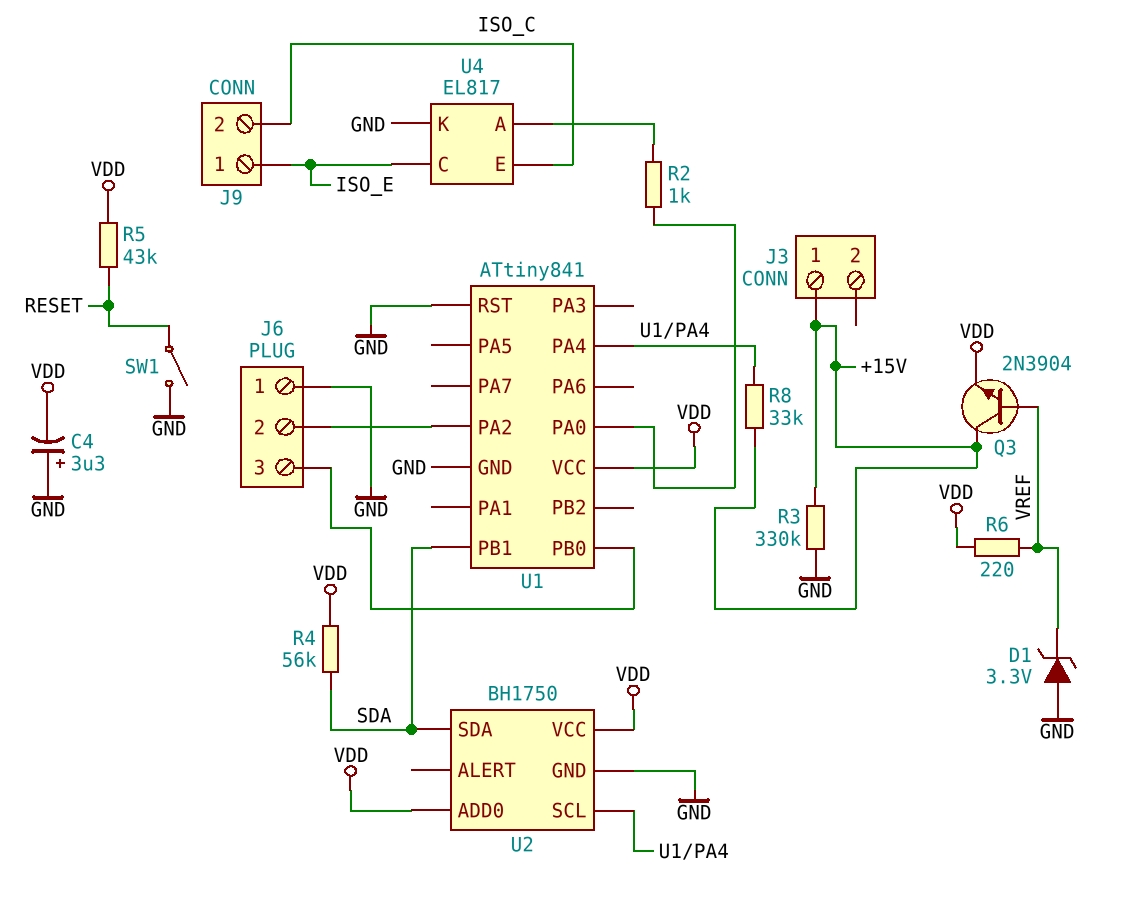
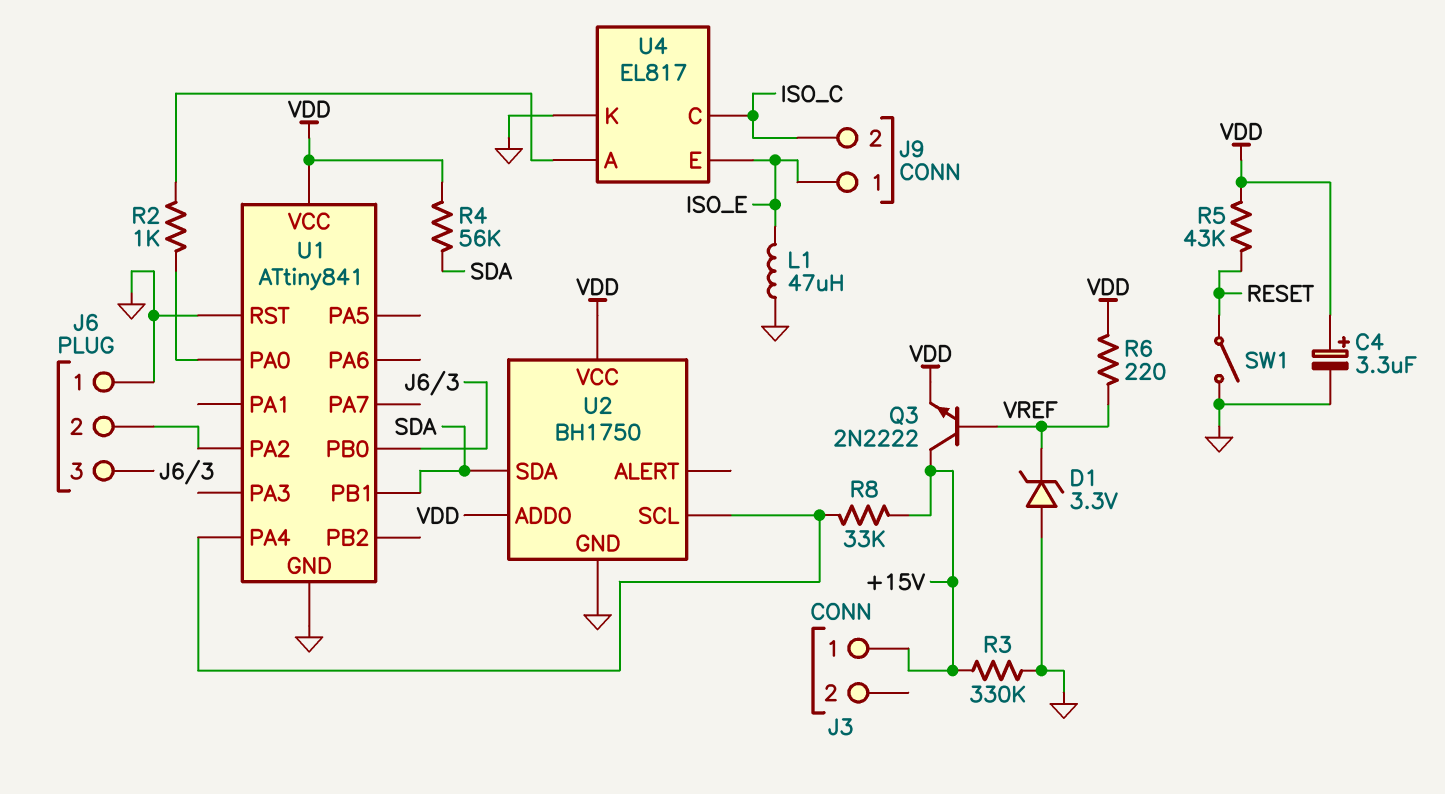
C4: 3.3uF (plus GND, minus VDD) -> 3.3uF (plus VDD, minus GND)
L1: none -> 47uH (GND, ISO_E)
Q3: NPN 2N3904 (B VREF, C +15V, E VDD) -> NPN 2N2222 (B VREF, C +15V, E VDD)
U4 pin C: ISO_E -> ISO_C
U4 pin E: ISO_C -> ISO_E

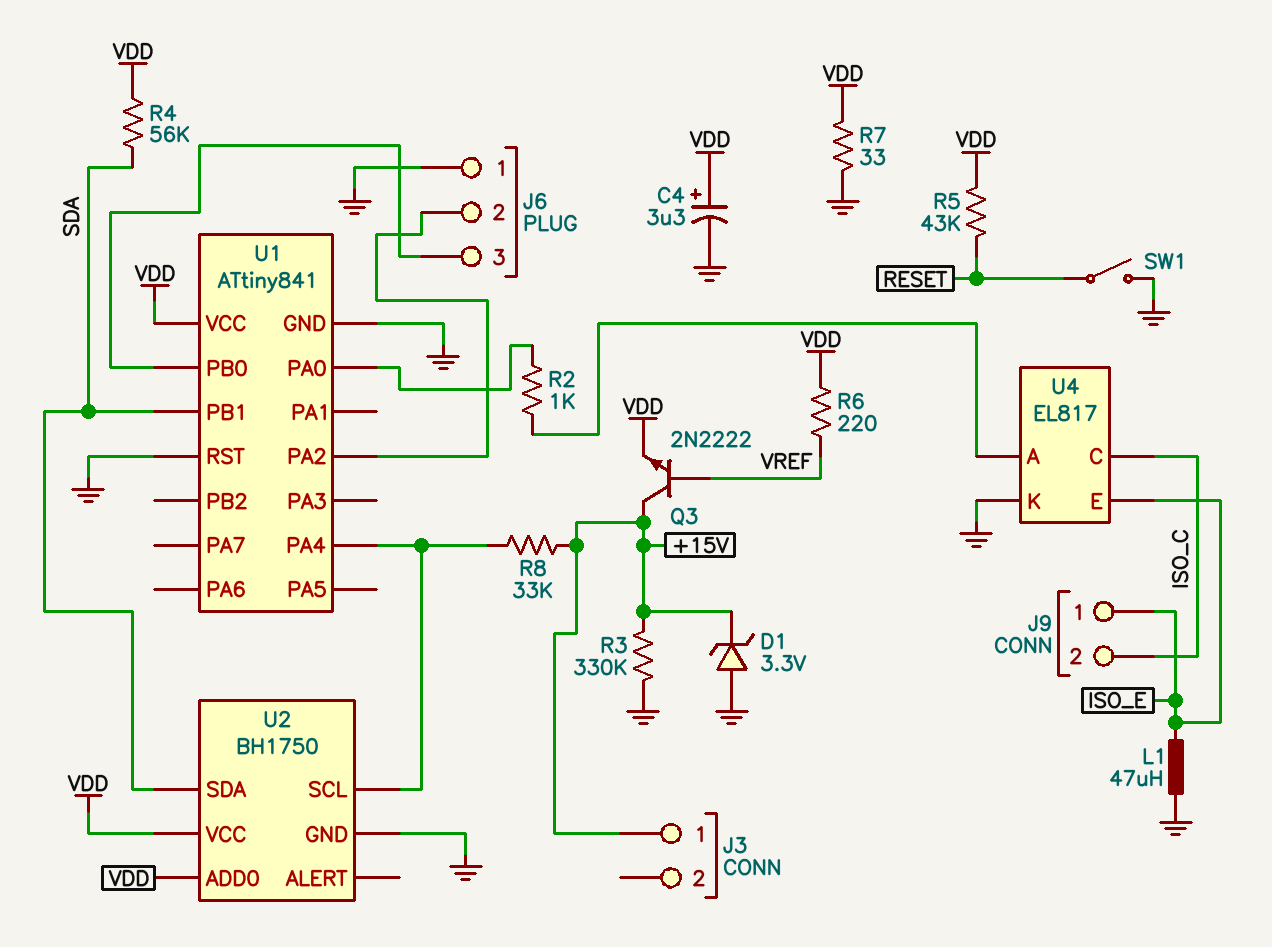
D1: zener 3.3V (A GND, K VREF) -> zener 3.3V (A GND, K +15V)
R7: none -> 33 (GND, VDD)

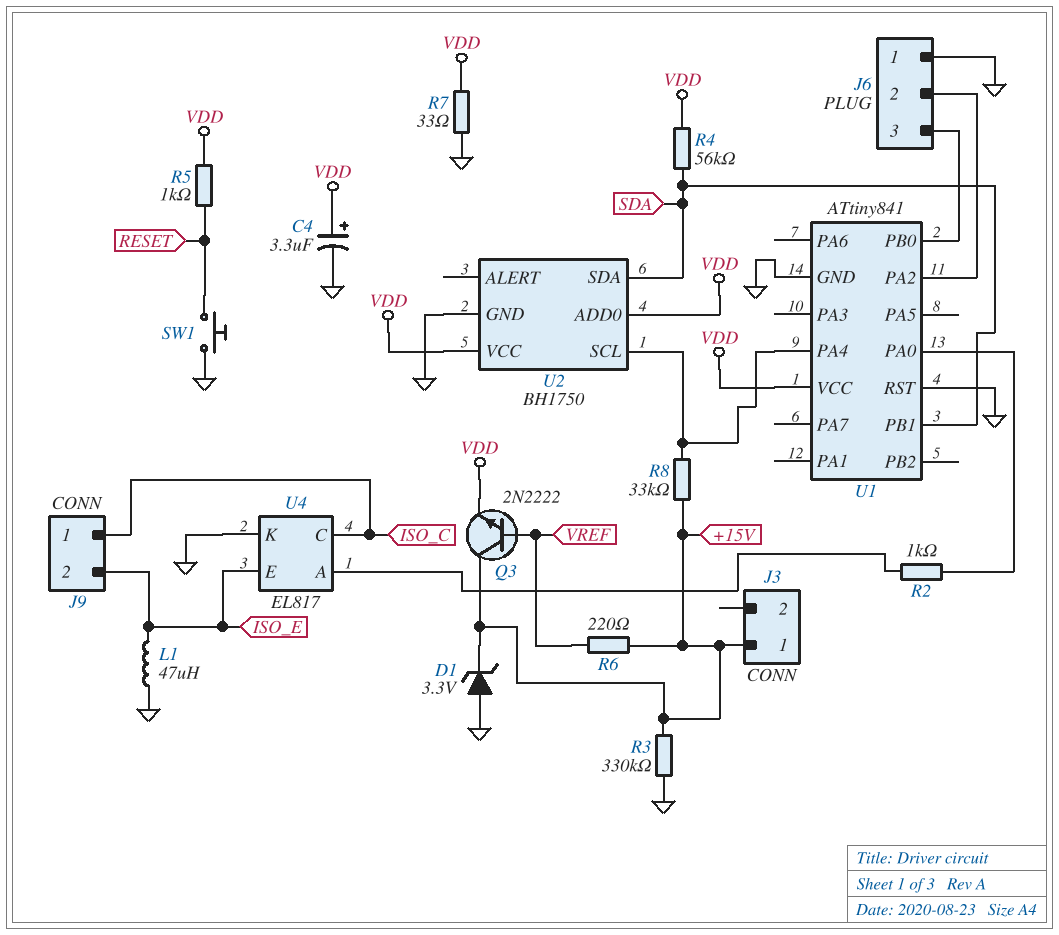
J9 pin 1: ISO_E -> ISO_C
J9 pin 2: ISO_C -> ISO_E
R5: 43k (RESET, VDD) -> 1k (RESET, VDD)
R6: 220 (VDD, VREF) -> 220 (+15V, VREF)
SW1: switch (GND, RESET) -> button (GND, RESET)

